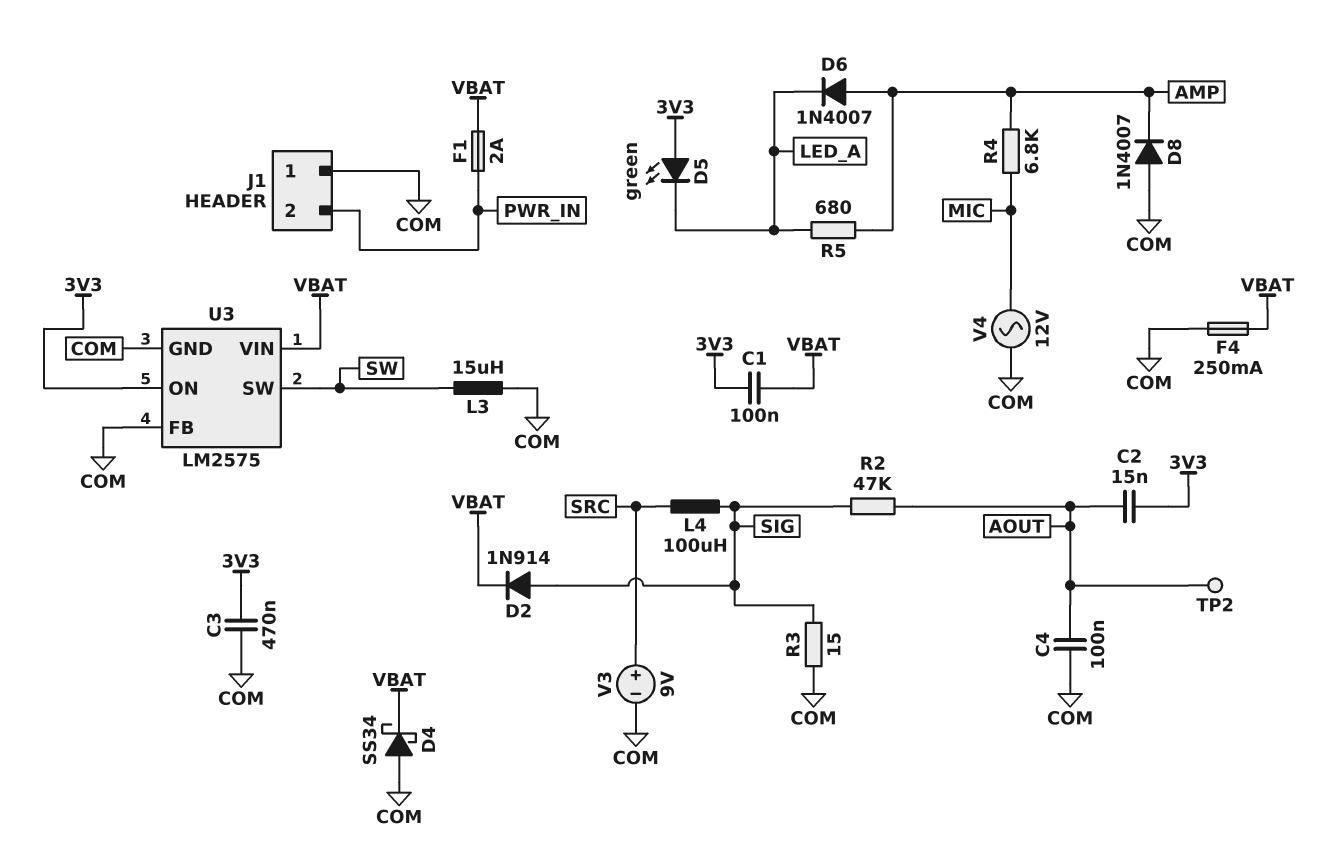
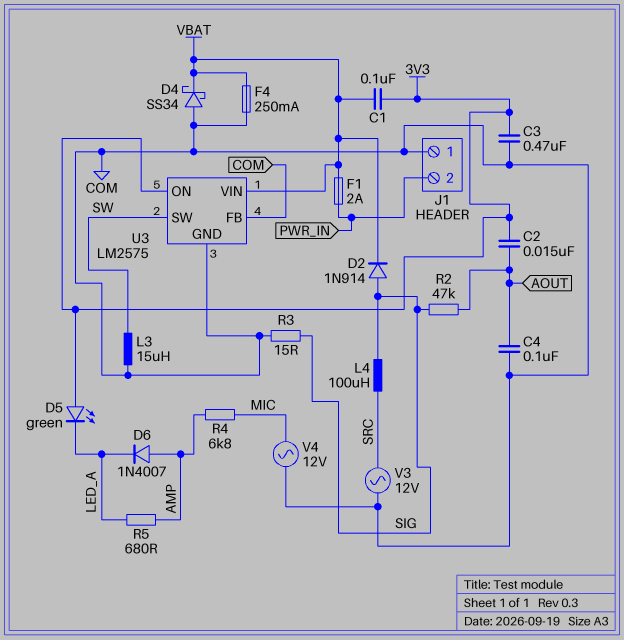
D8: diode 1N4007 (A COM, K AMP) -> none
TP2: test point (AOUT) -> none
V3: 9V (plus SRC, minus COM) -> AC 12V (COM, SRC)

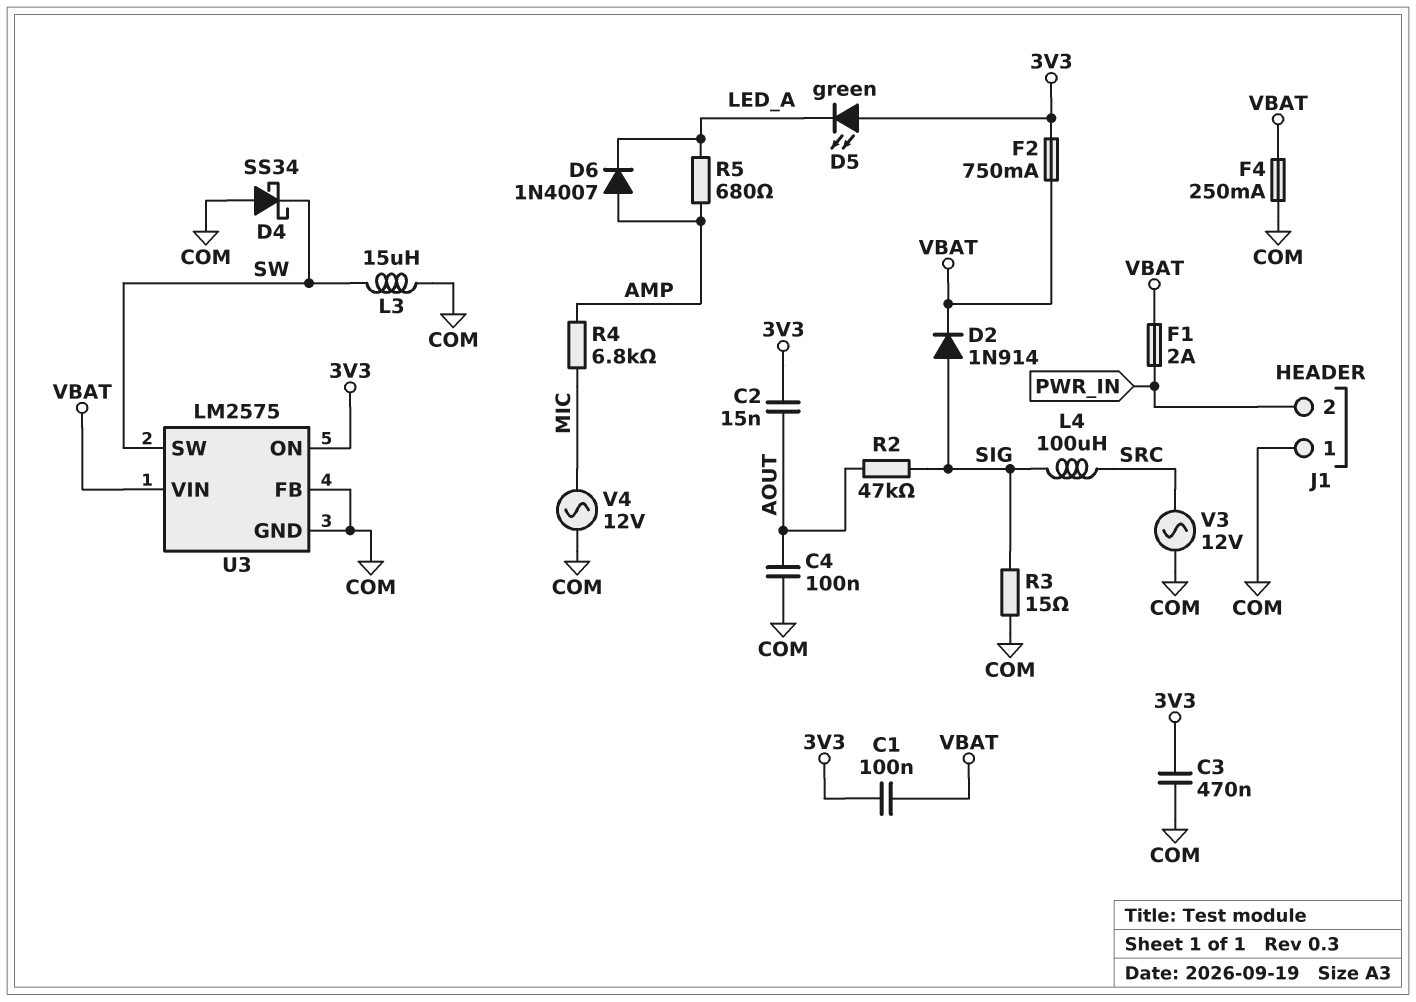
D4: schottky SS34 (A COM, K VBAT) -> schottky SS34 (A COM, K SW)
F2: none -> 750mA (3V3, VBAT)

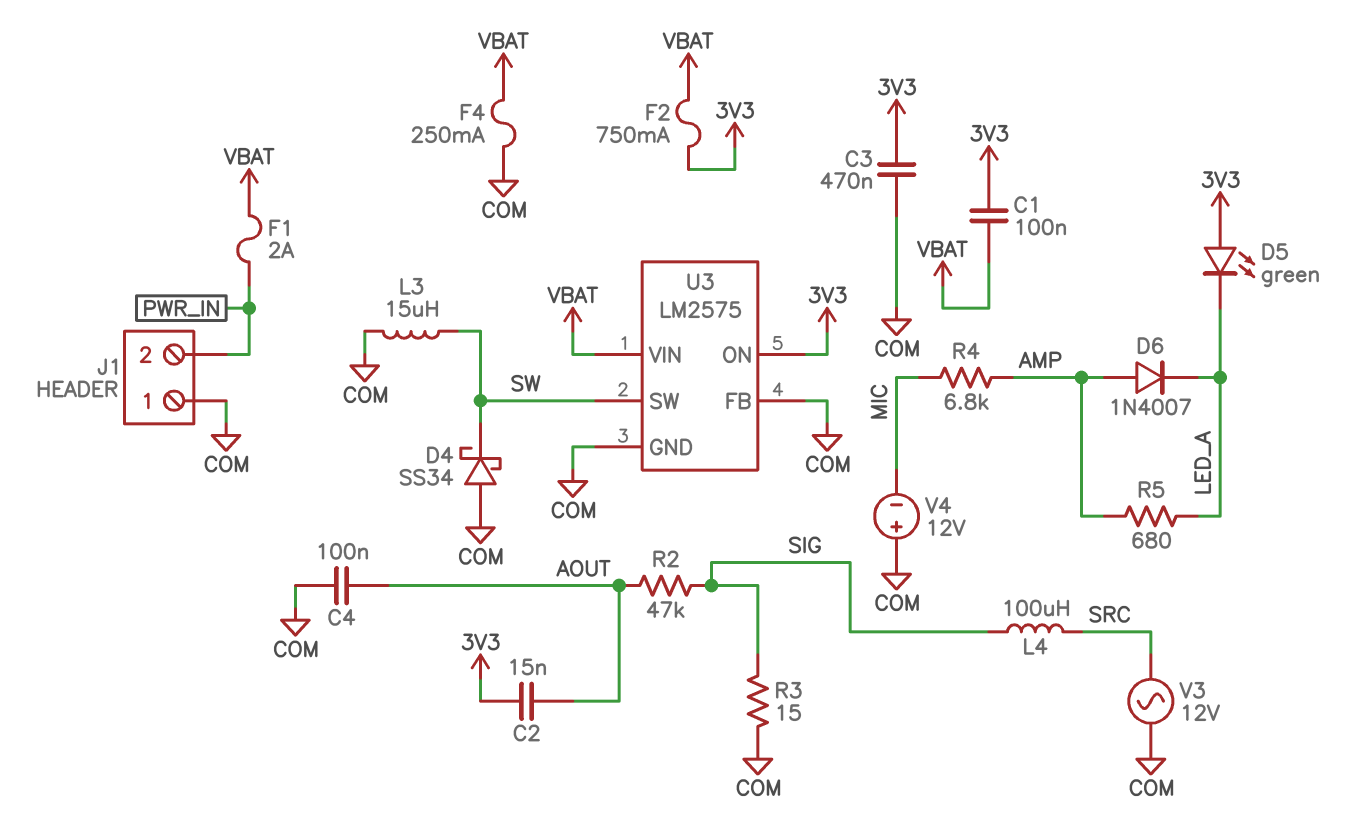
D2: diode 1N914 (A SIG, K VBAT) -> none
V4: AC 12V (COM, MIC) -> 12V (plus COM, minus MIC)

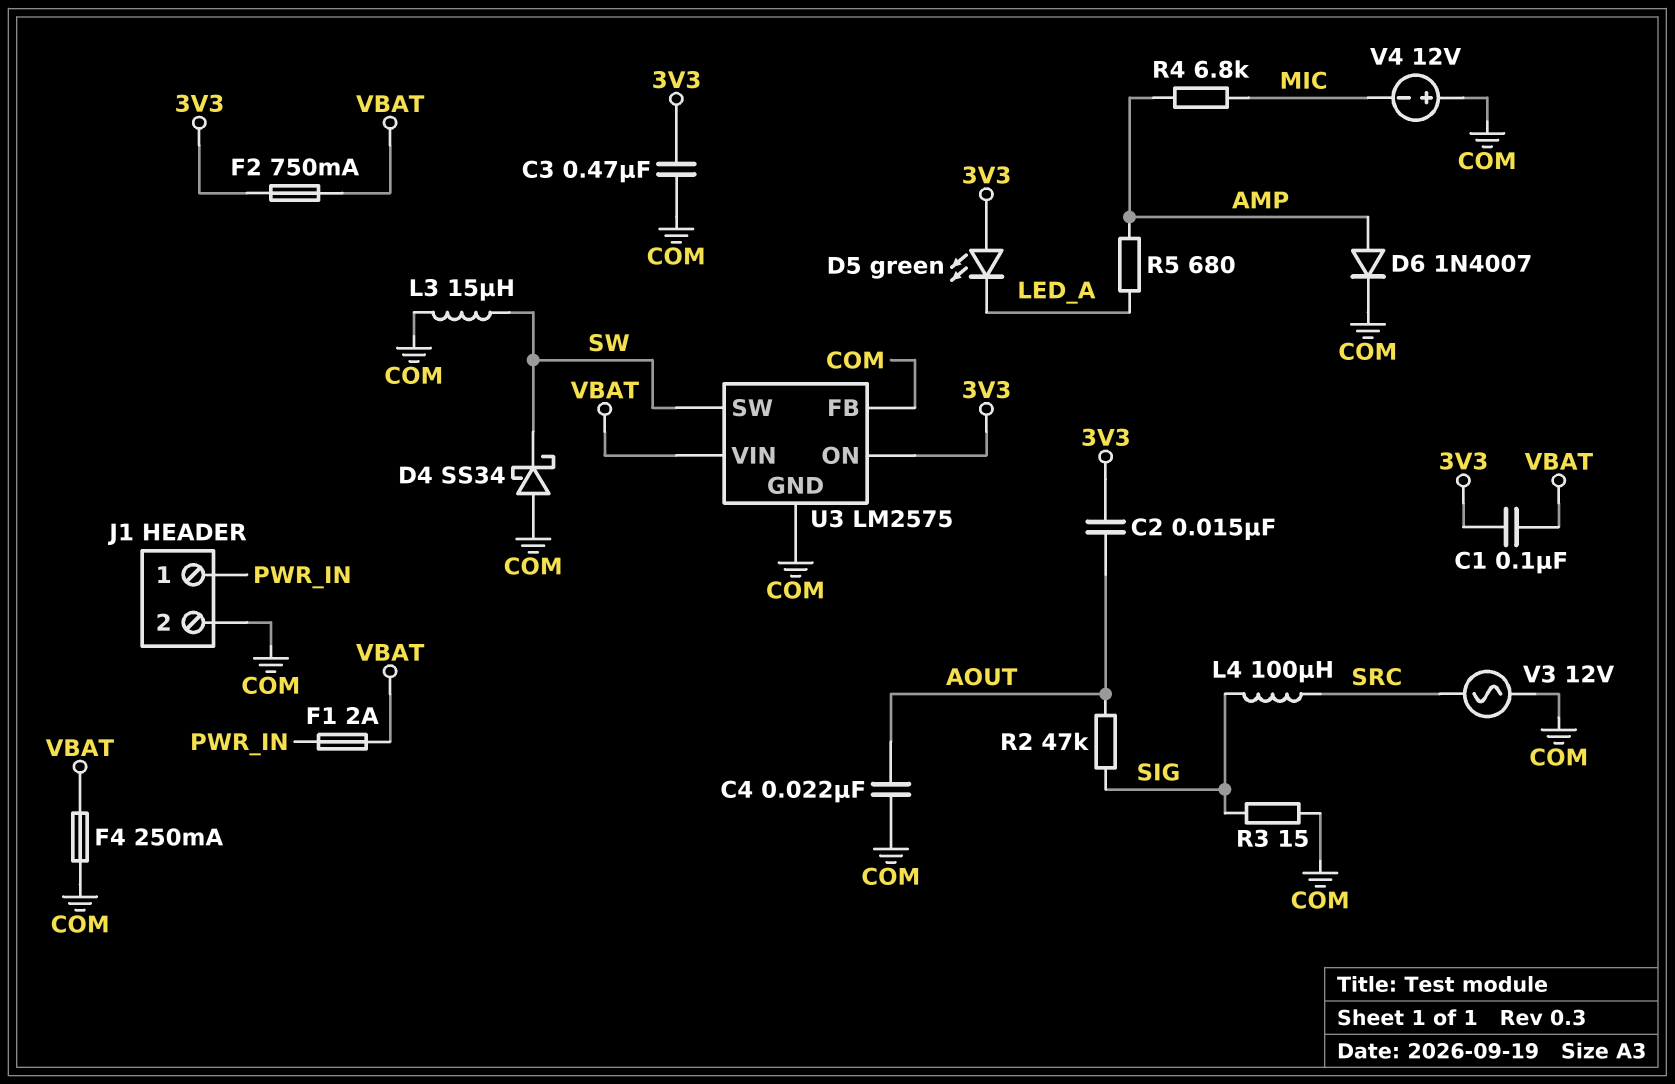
C4: 100nF (AOUT, COM) -> 22nF (AOUT, COM)
D6: diode 1N4007 (A AMP, K LED_A) -> diode 1N4007 (A AMP, K COM)
J1 pin 1: COM -> PWR_IN
J1 pin 2: PWR_IN -> COM

